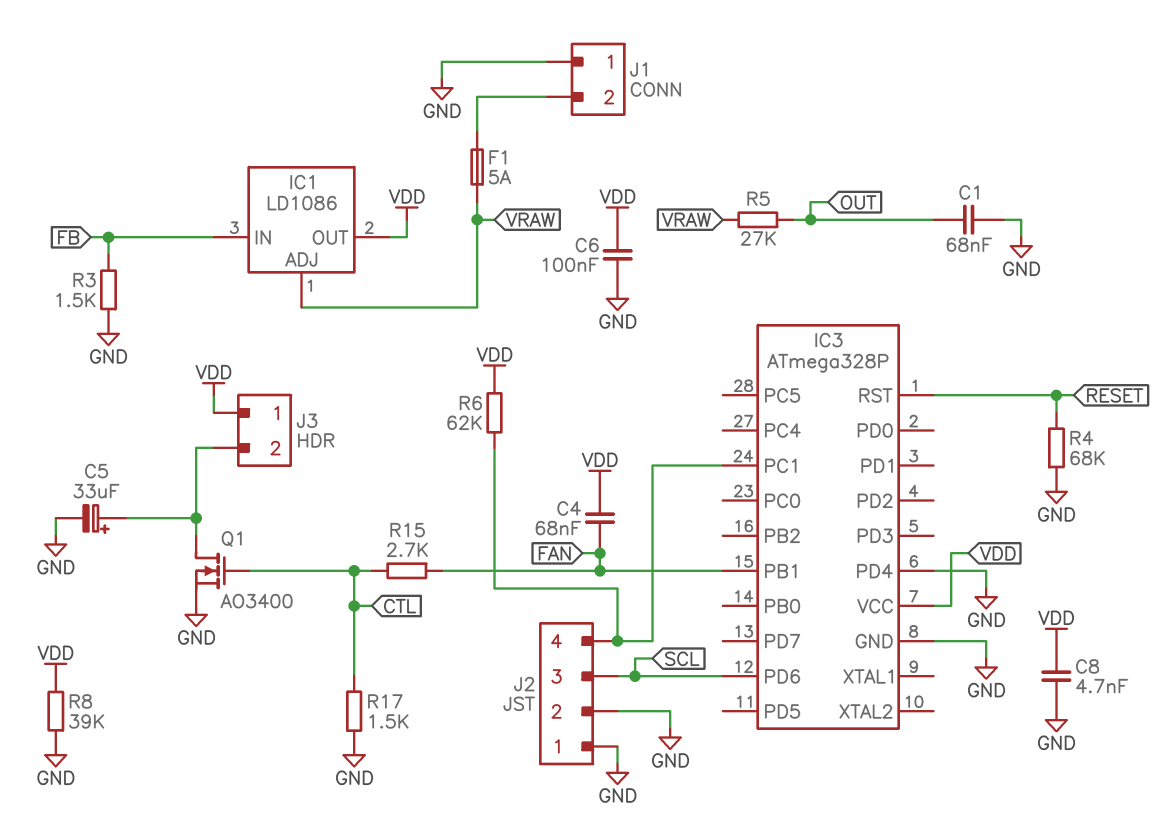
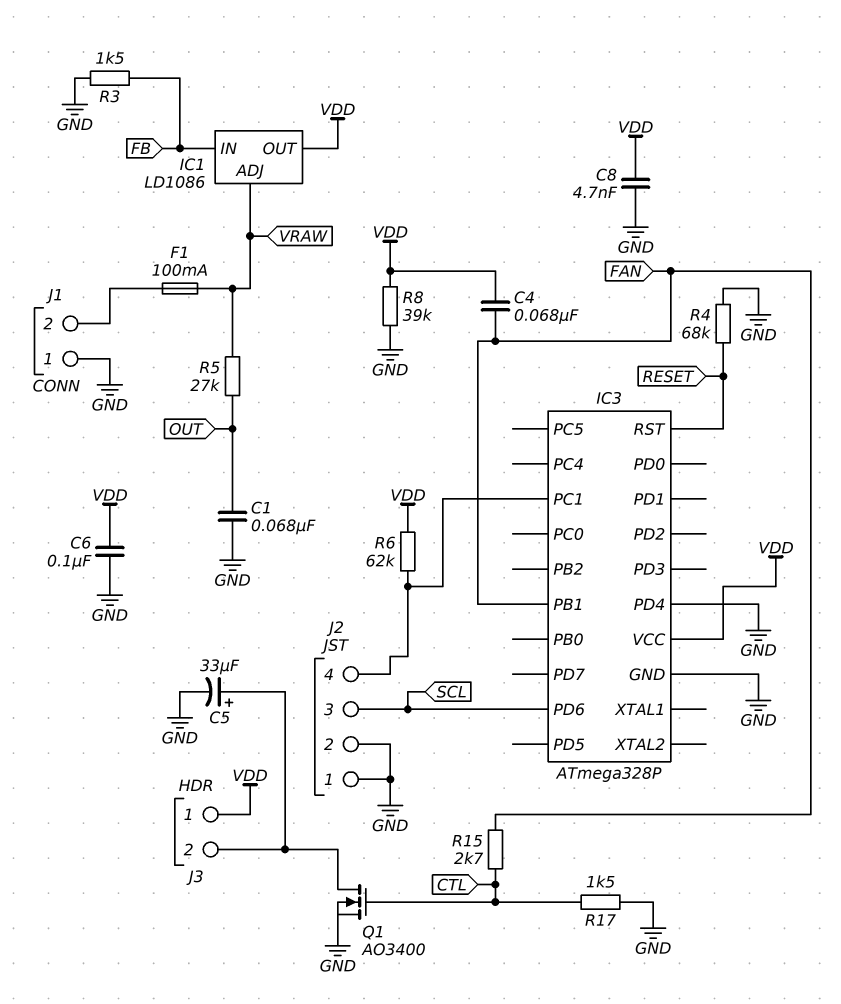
F1: 5A (J1/2, VRAW) -> 100mA (J1/2, VRAW)

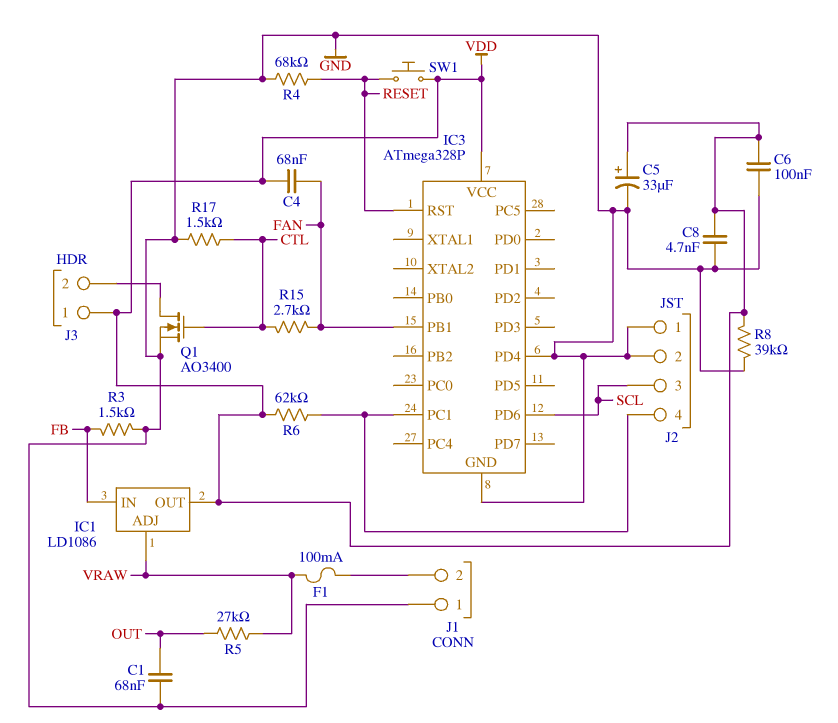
C5: 33uF (plus J3/2, minus GND) -> 33uF (plus VDD, minus GND)
SW1: none -> button (RESET, VDD)

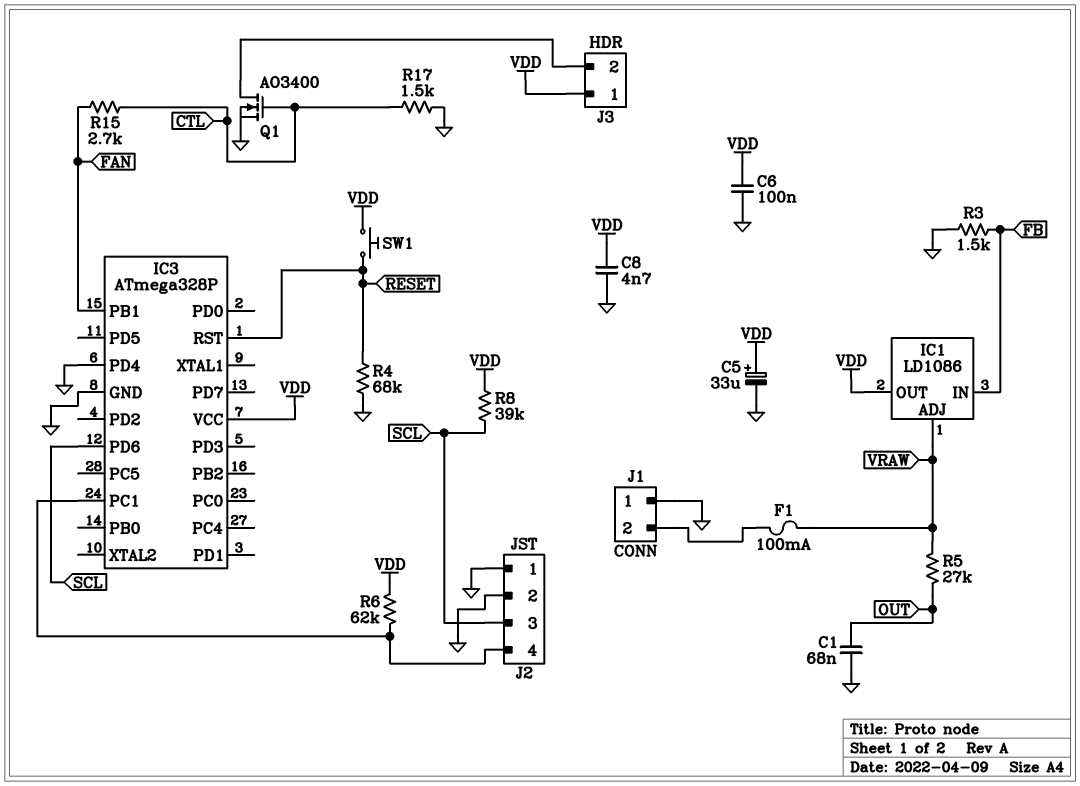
C4: 68nF (FAN, VDD) -> none
R8: 39k (GND, VDD) -> 39k (SCL, VDD)

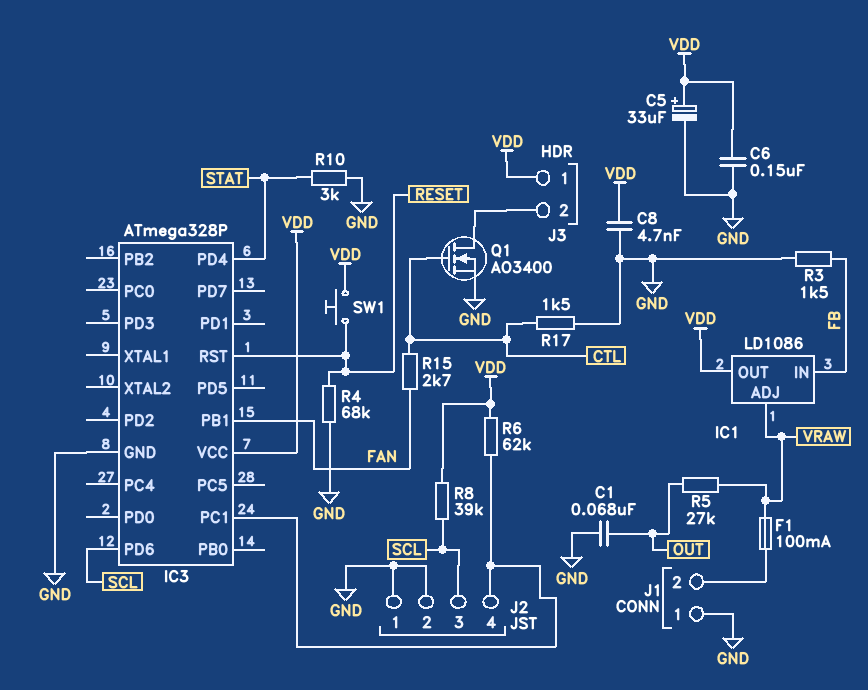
C6: 100nF (GND, VDD) -> 150nF (GND, VDD)
IC3 pin PD4: GND -> STAT
R10: none -> 3k (GND, STAT)

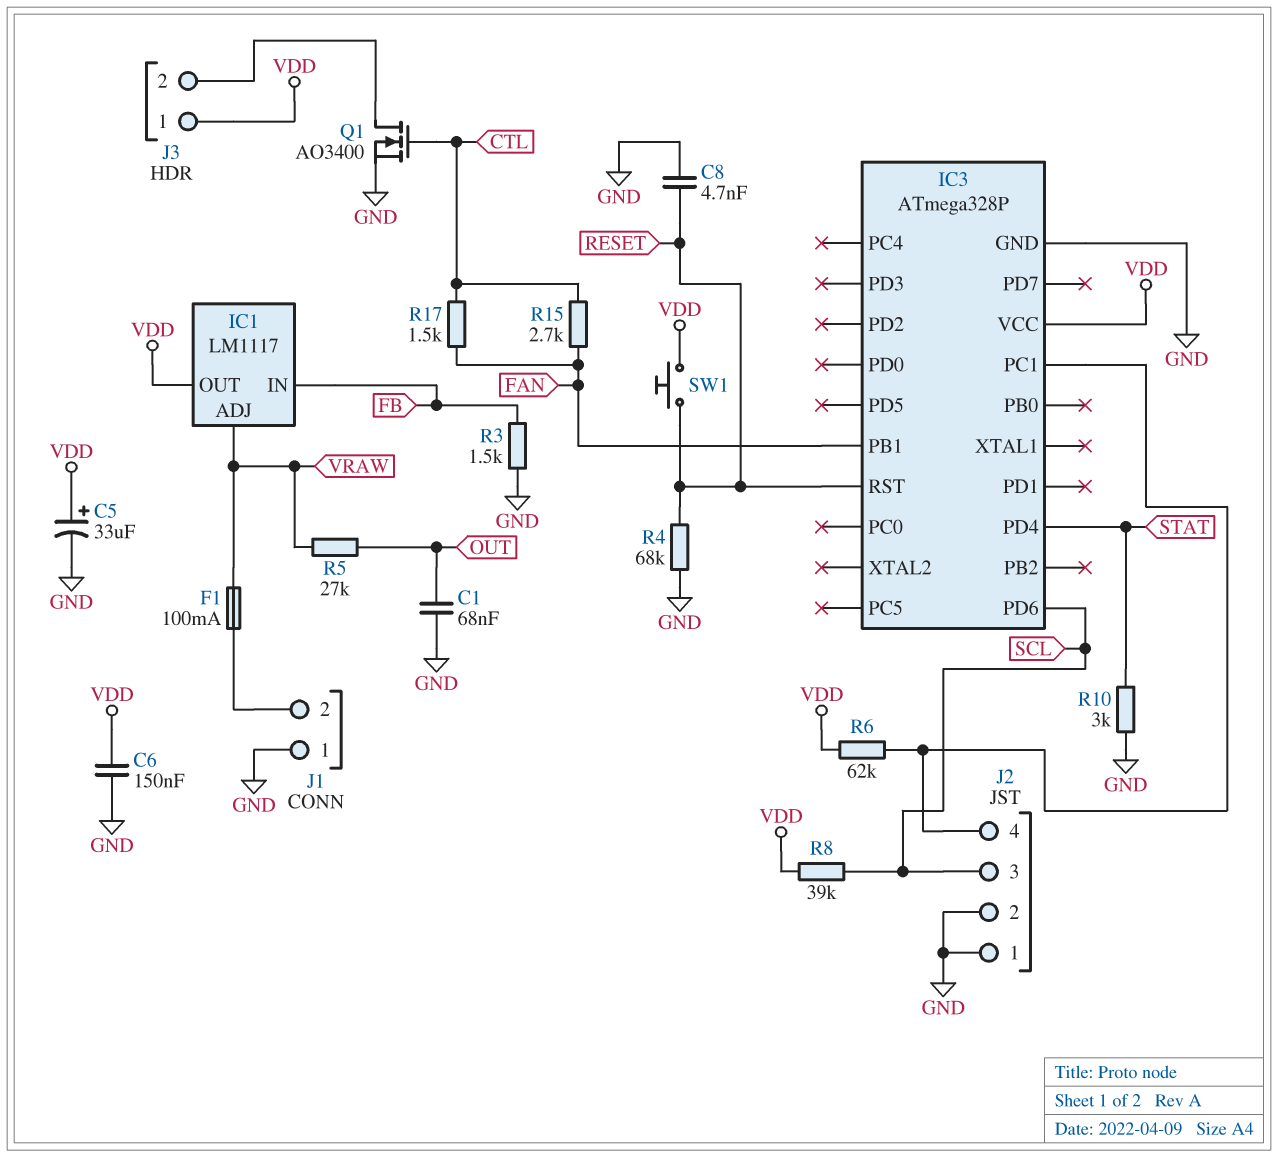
C8: 4.7nF (GND, VDD) -> 4.7nF (GND, RESET)
IC1: LD1086 -> LM1117
R17: 1.5k (CTL, GND) -> 1.5k (CTL, FAN)

